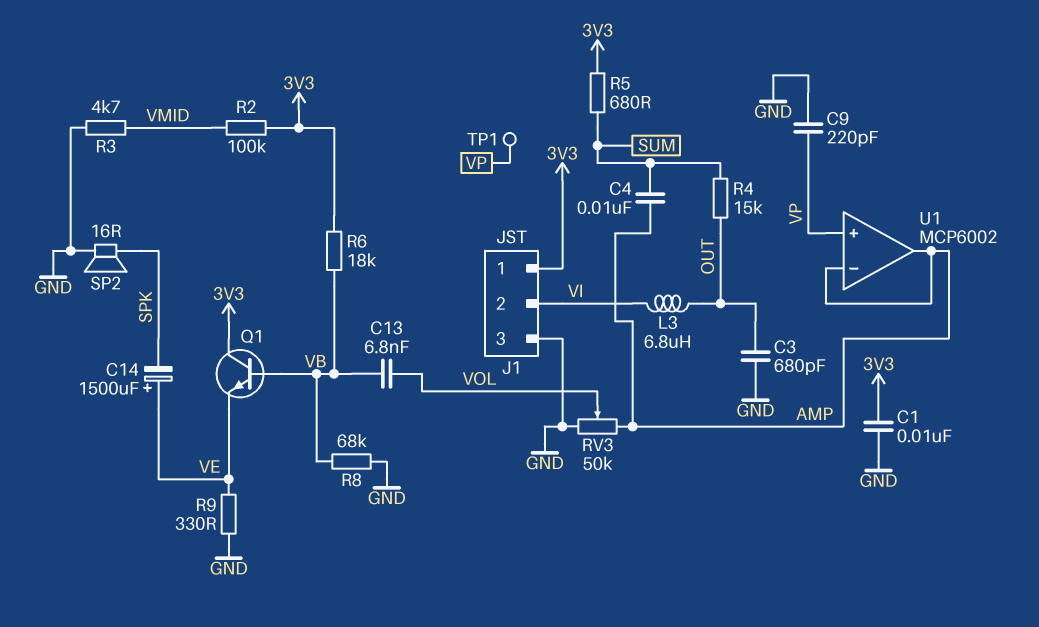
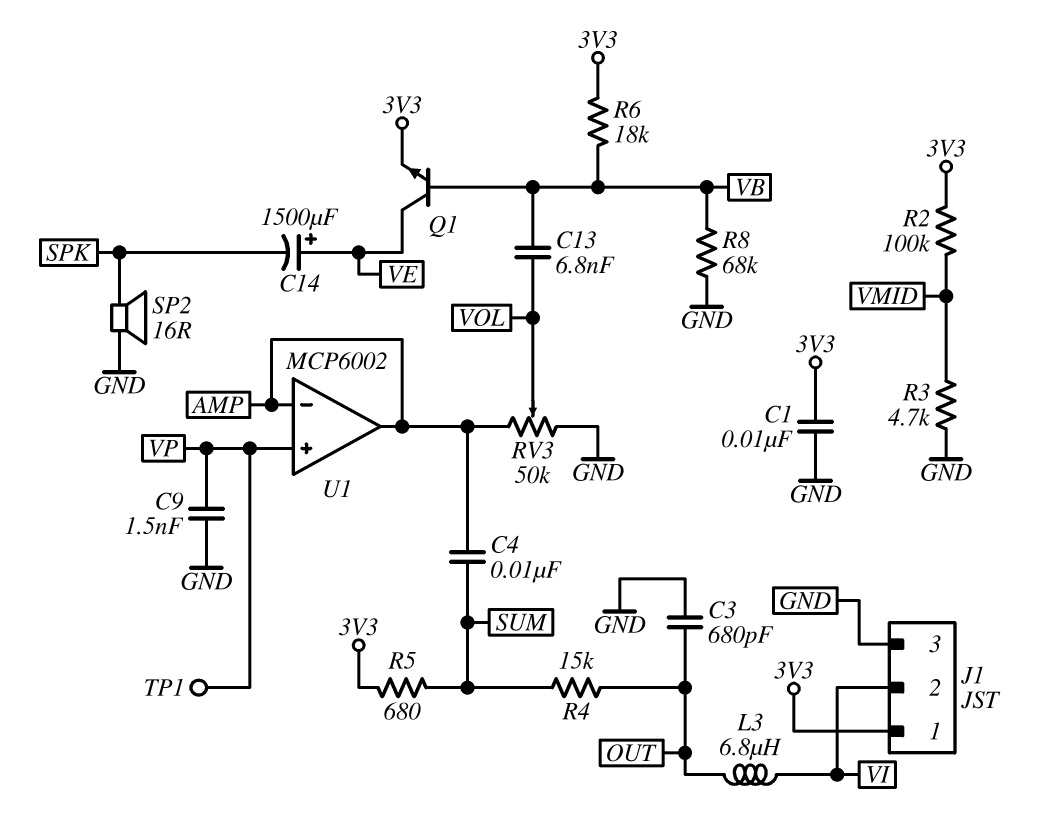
C9: 220pF (GND, VP) -> 1.5nF (GND, VP)
Q1: NPN (B VB, C 3V3, E VE) -> NPN (B VB, C VE, E 3V3)
R9: 330 (GND, VE) -> none

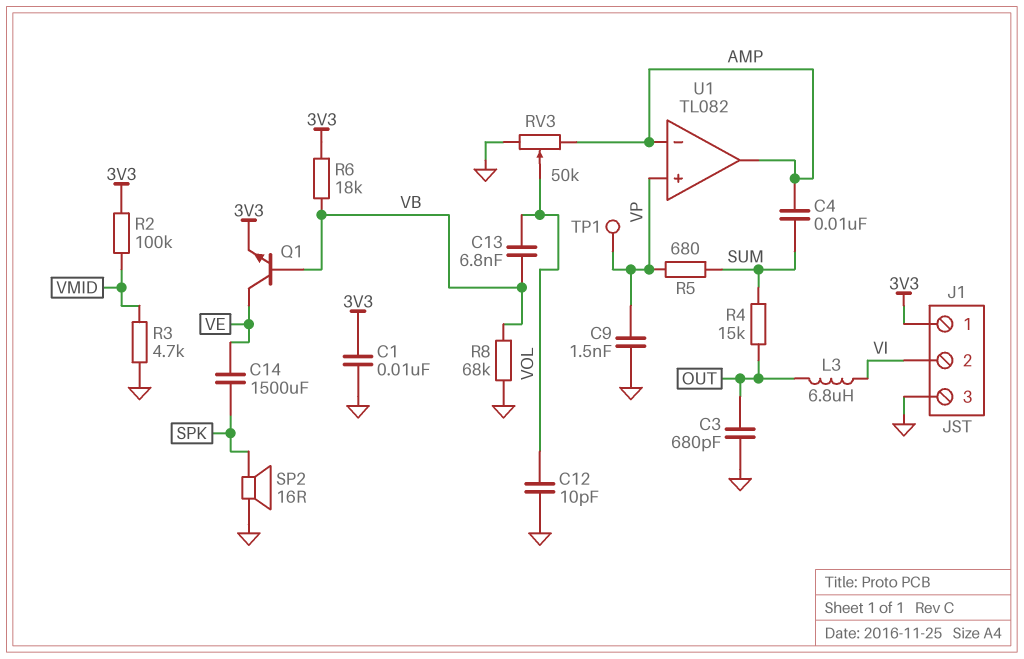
C12: none -> 10pF (GND, VOL)
C14: 1500uF (plus VE, minus SPK) -> 1500uF (SPK, VE)
R5: 680 (3V3, SUM) -> 680 (SUM, VP)
U1: MCP6002 -> TL082

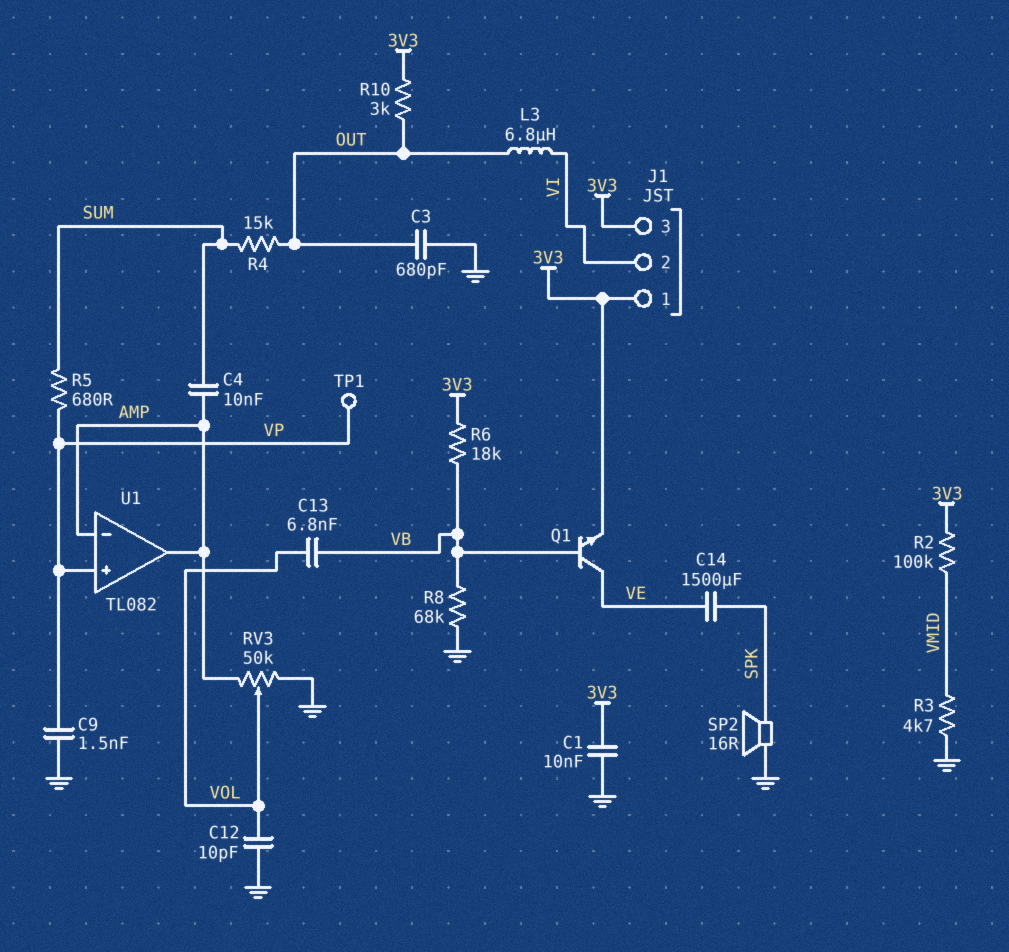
J1 pin 3: GND -> 3V3
R10: none -> 3k (3V3, OUT)

